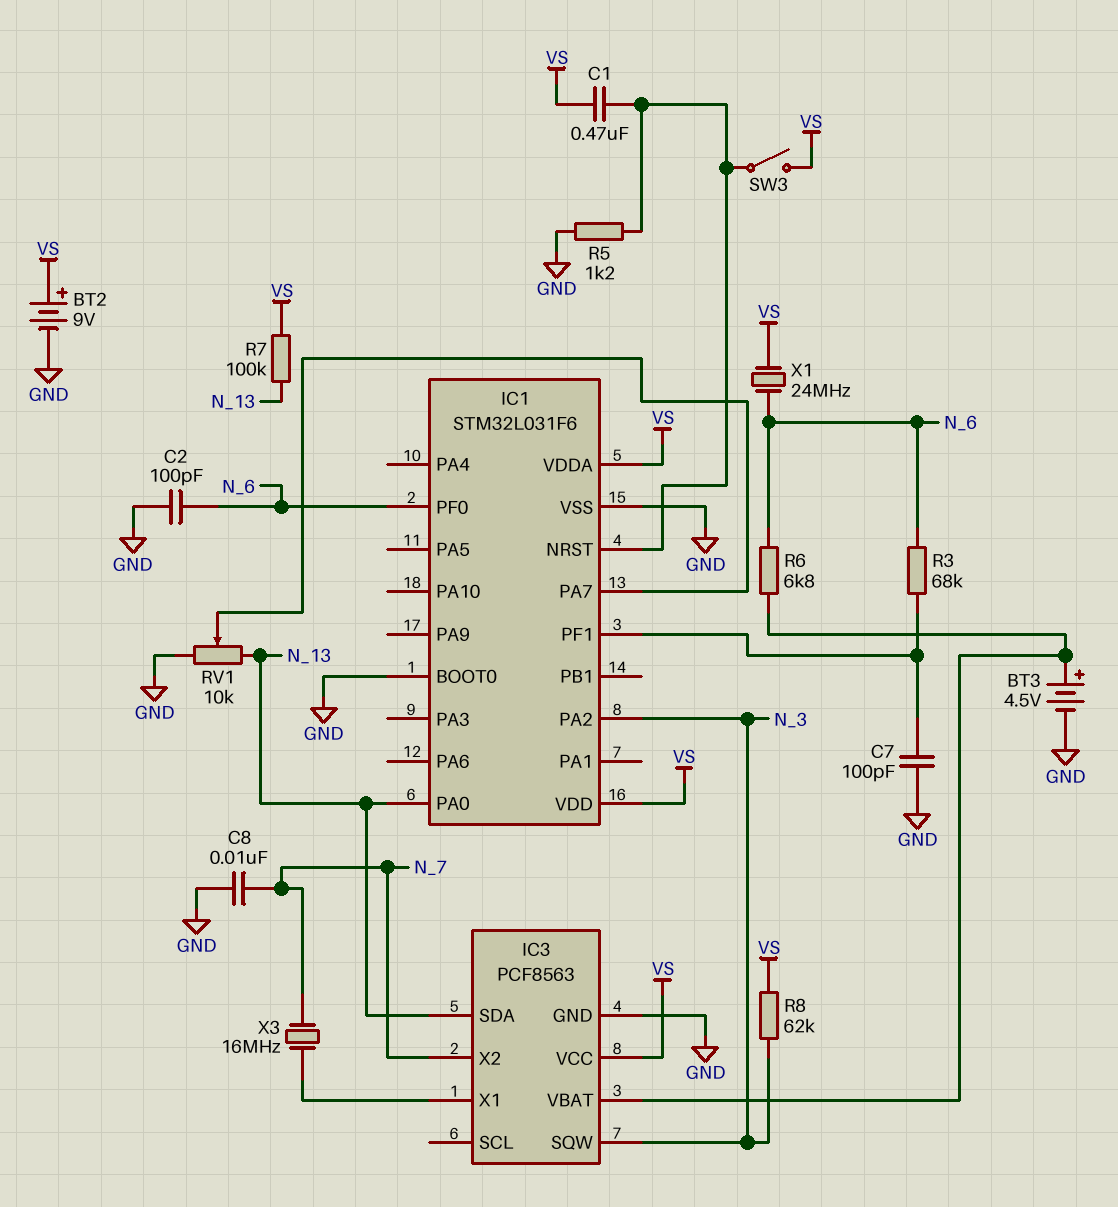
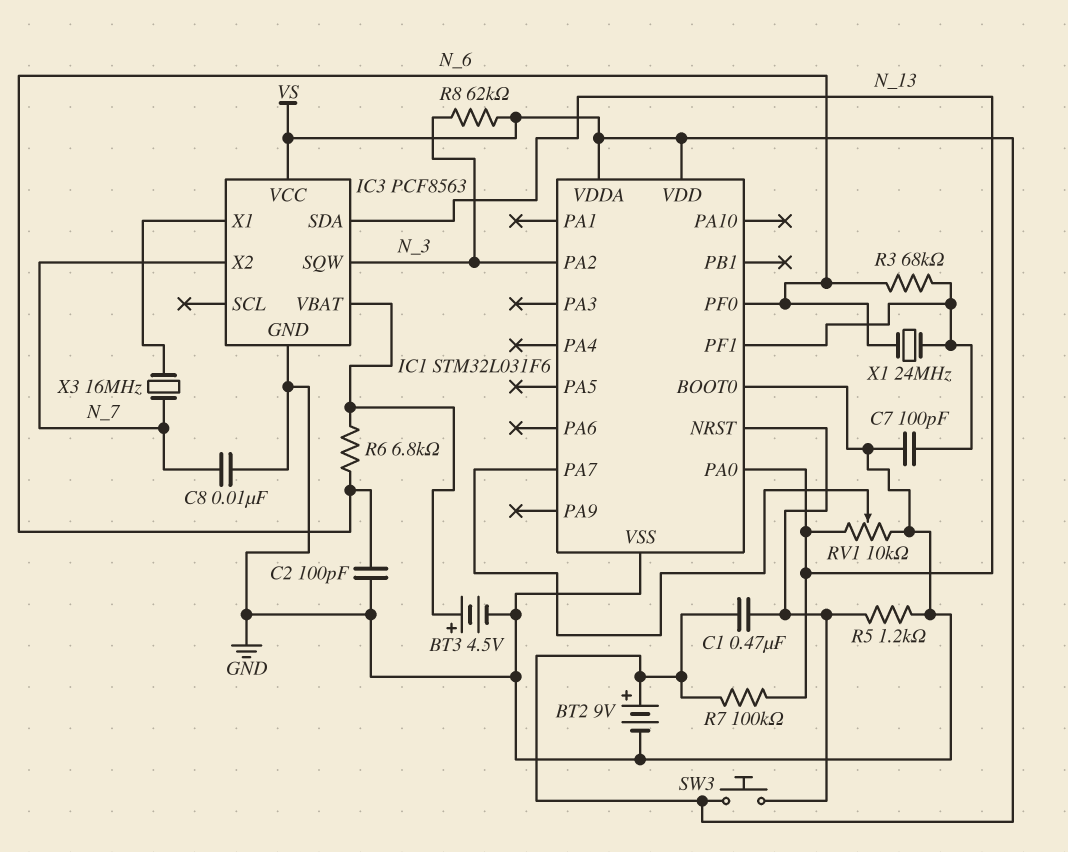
SW3: switch (IC1/NRST, VS) -> button (IC1/NRST, VS)
X1: 24MHz (N_6, VS) -> 24MHz (IC1/PF1, N_6)

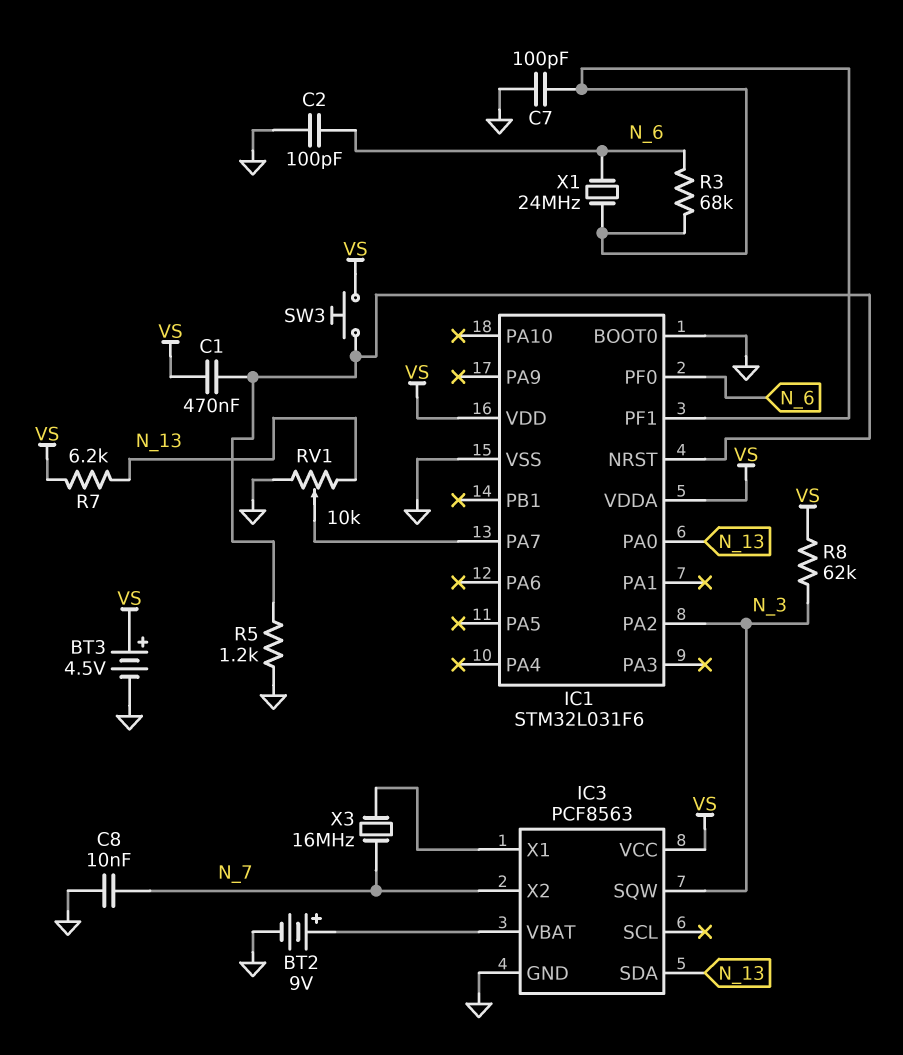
BT2: 9V (plus VS, minus GND) -> 9V (plus IC3/VBAT, minus GND)
BT3: 4.5V (plus IC3/VBAT, minus GND) -> 4.5V (plus VS, minus GND)
R6: 6.8k (IC3/VBAT, N_6) -> none
R7: 100k (N_13, VS) -> 6.2k (N_13, VS)

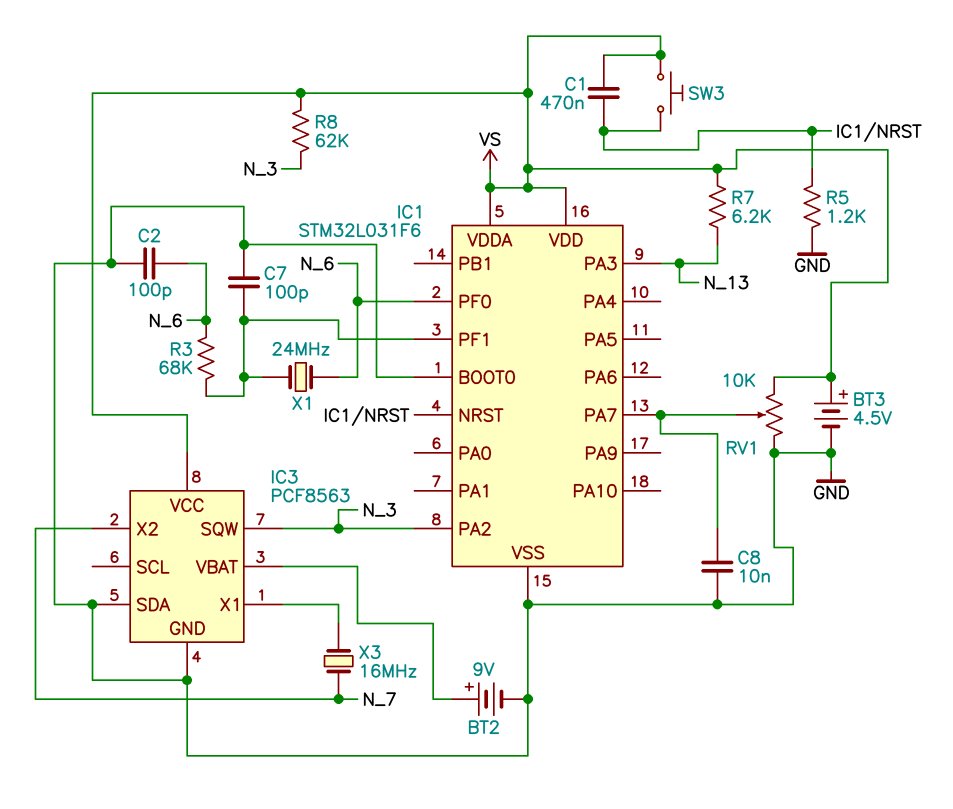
C8: 10nF (GND, N_7) -> 10nF (GND, IC1/PA7)
IC1 pin PA0: N_13 -> none
IC1 pin PA3: none -> N_13
IC3 pin SDA: N_13 -> GND
RV1: 10k (GND, N_13, wiper IC1/PA7) -> 10k (GND, VS, wiper IC1/PA7)

